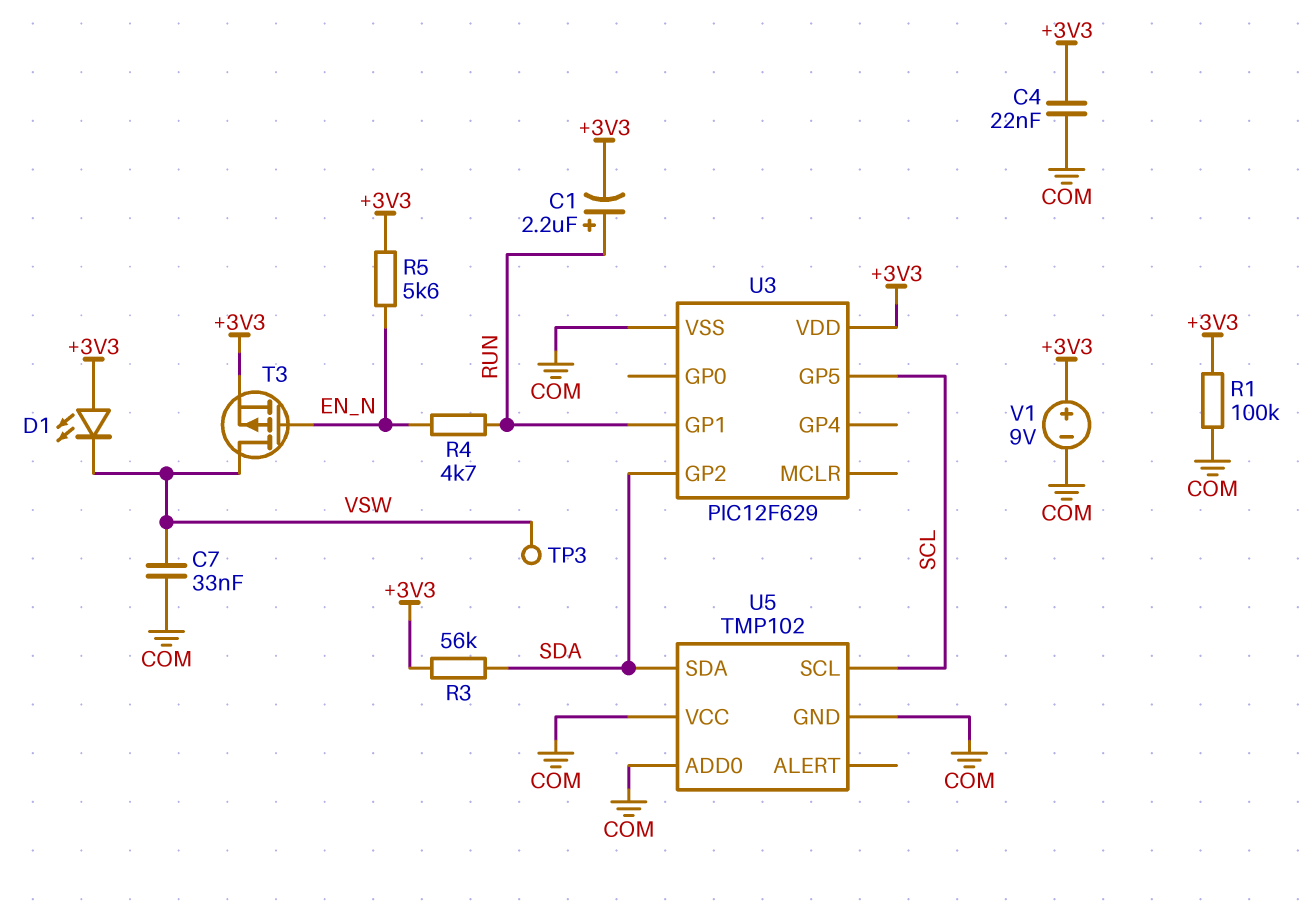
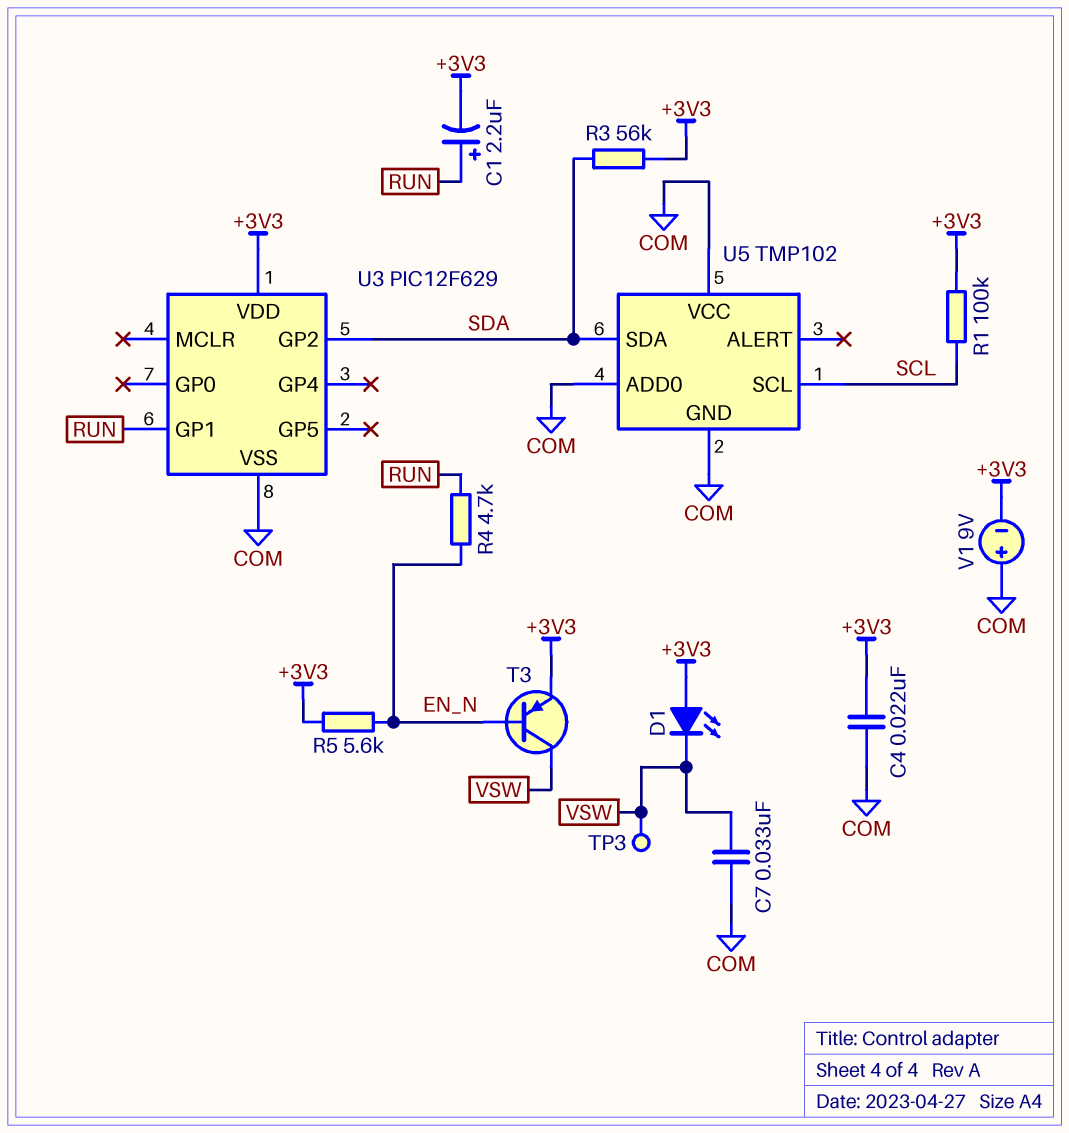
R1: 100k (+3V3, COM) -> 100k (+3V3, SCL)
T3: PMOS (G EN_N, D VSW, S +3V3) -> PNP (B EN_N, C VSW, E +3V3)
U3 pin GP5: SCL -> none
V1: 9V (plus +3V3, minus COM) -> 9V (plus COM, minus +3V3)

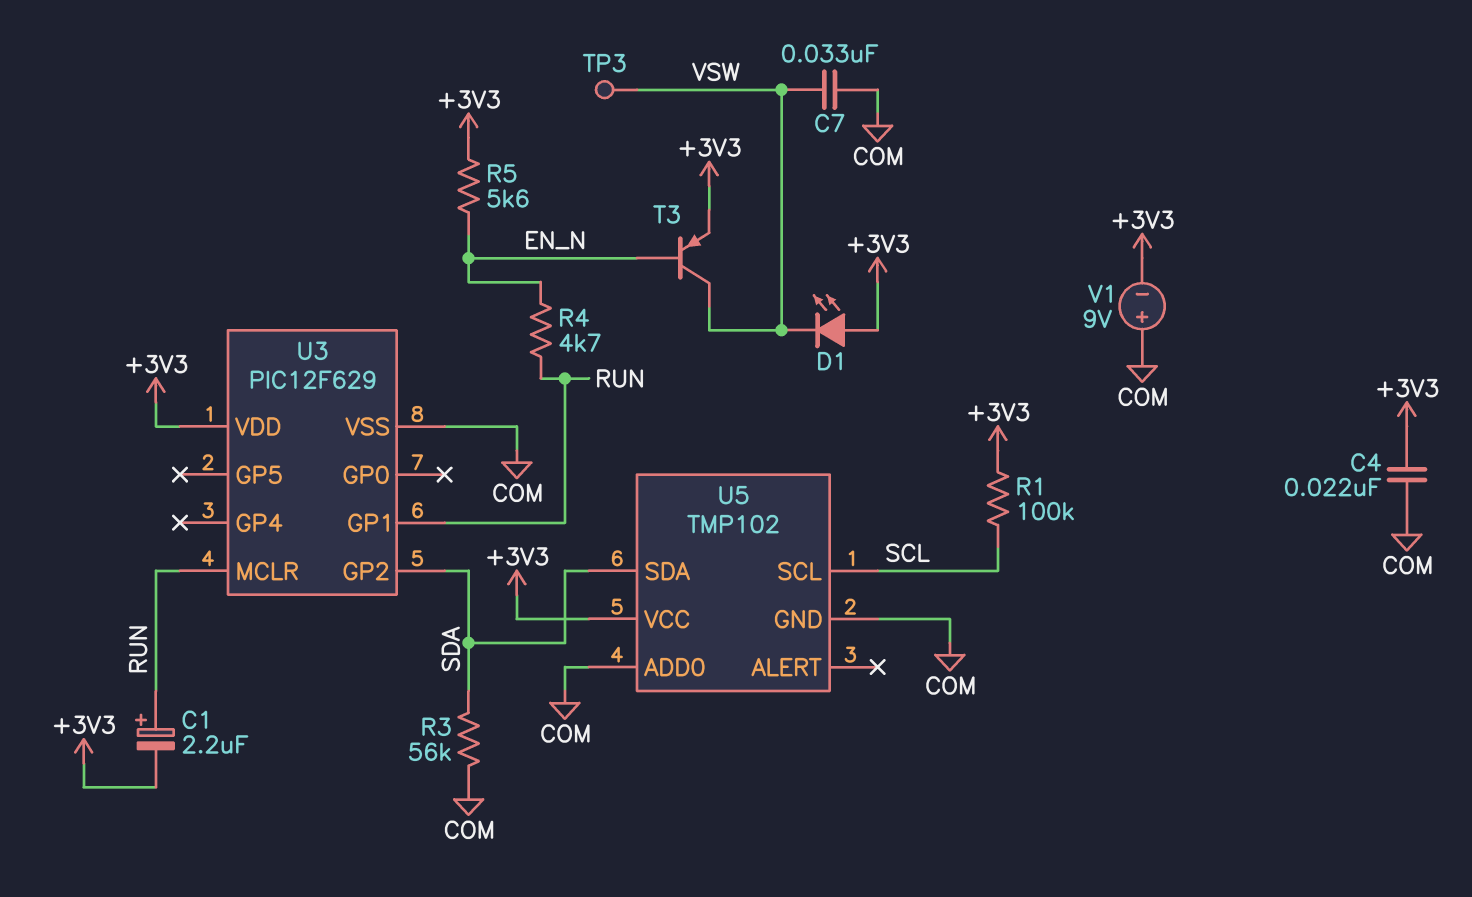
R3: 56k (+3V3, SDA) -> 56k (COM, SDA)
U3 pin MCLR: none -> RUN
U5 pin VCC: COM -> +3V3

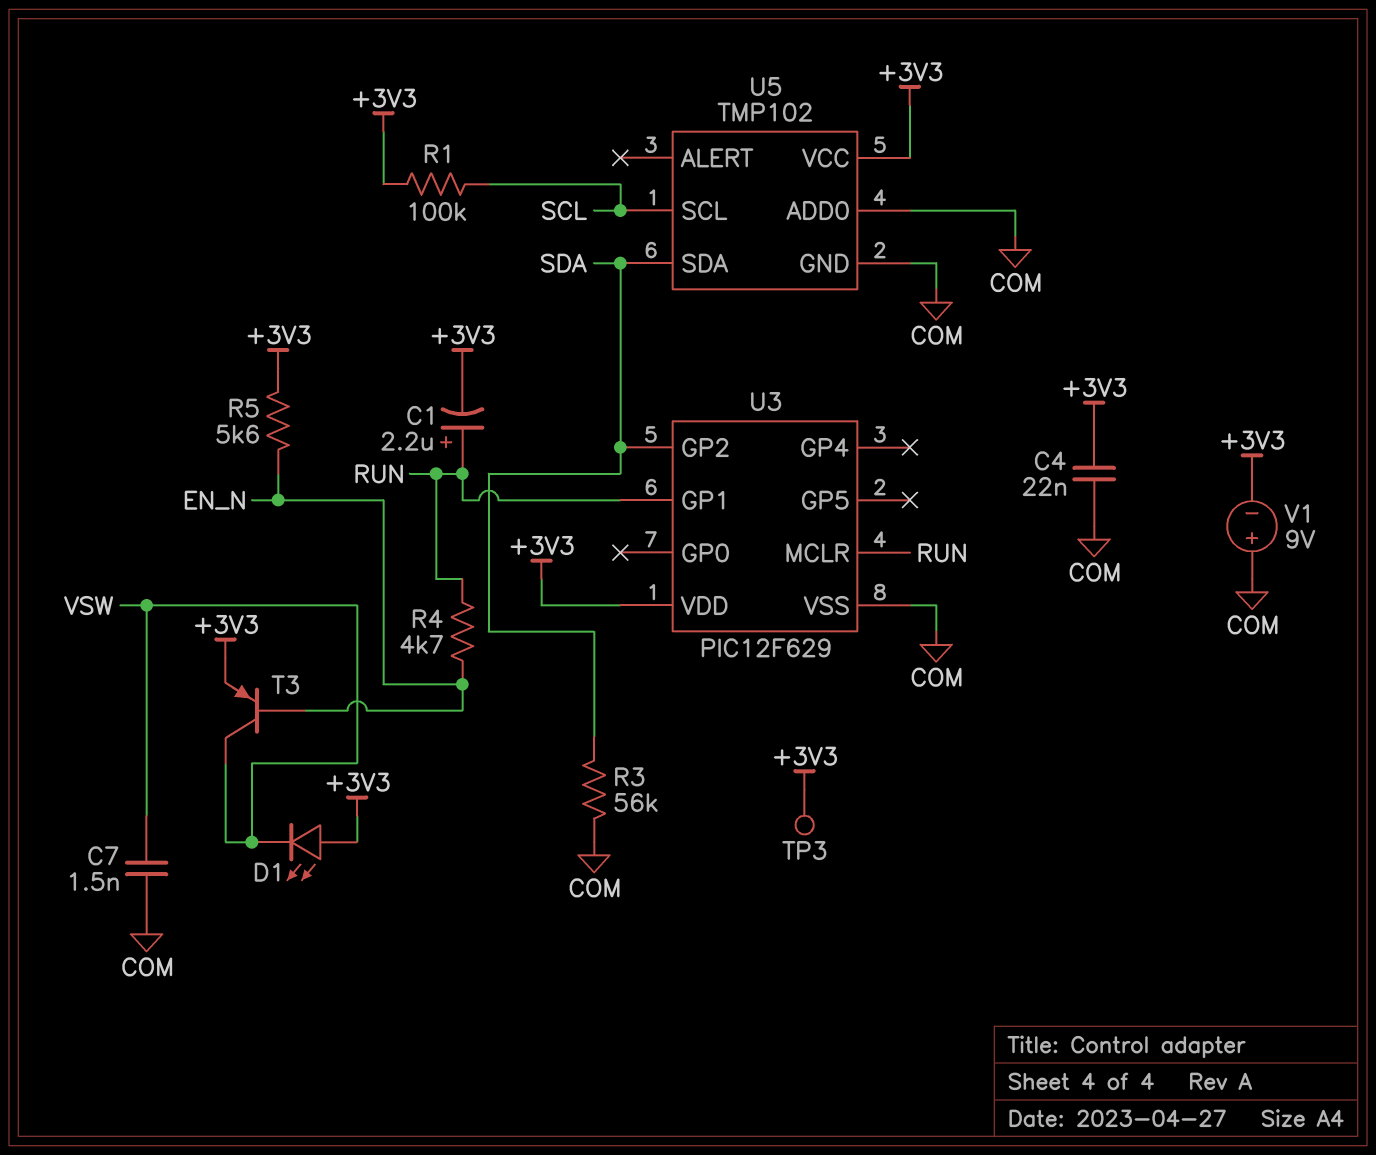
C7: 33nF (COM, VSW) -> 1.5nF (COM, VSW)
TP3: test point (VSW) -> test point (+3V3)

